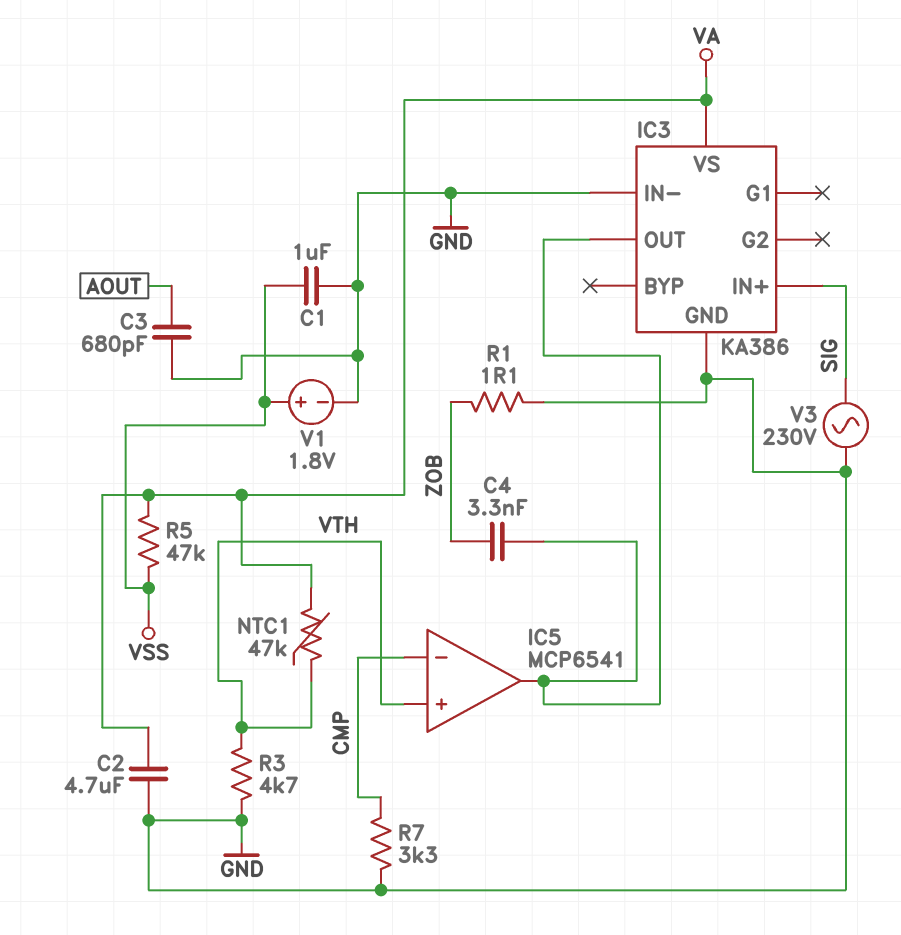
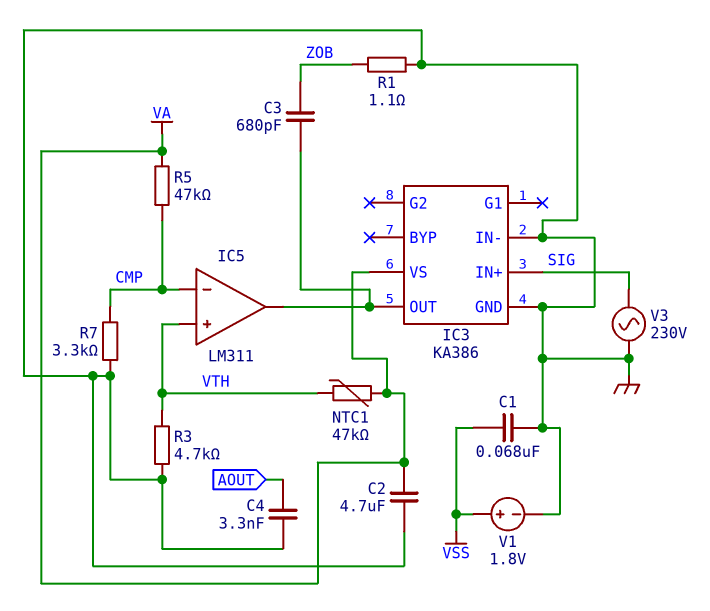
C1: 1uF (GND, VSS) -> 68nF (GND, VSS)
C3: 680pF (AOUT, GND) -> 680pF (IC3/OUT, ZOB)
C4: 3.3nF (IC3/OUT, ZOB) -> 3.3nF (AOUT, GND)
IC5: MCP6541 -> LM311
R5: 47k (VA, VSS) -> 47k (CMP, VA)

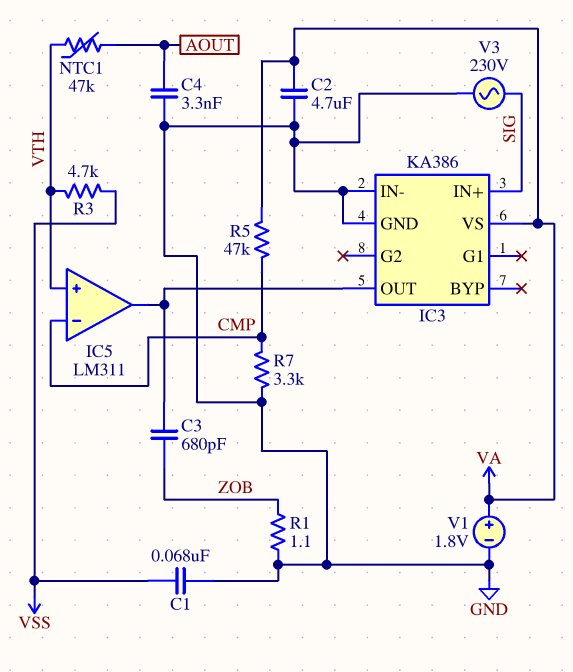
NTC1: 47k (VA, VTH) -> 47k (AOUT, VTH)
R3: 4.7k (GND, VTH) -> 4.7k (VSS, VTH)
V1: 1.8V (plus VSS, minus GND) -> 1.8V (plus VA, minus GND)

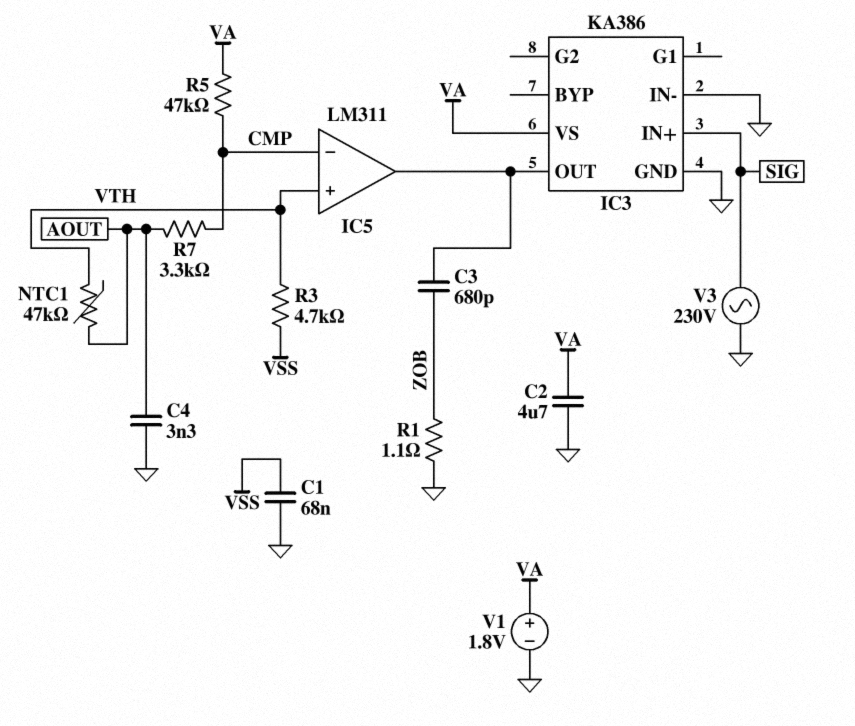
R7: 3.3k (CMP, GND) -> 3.3k (AOUT, CMP)

